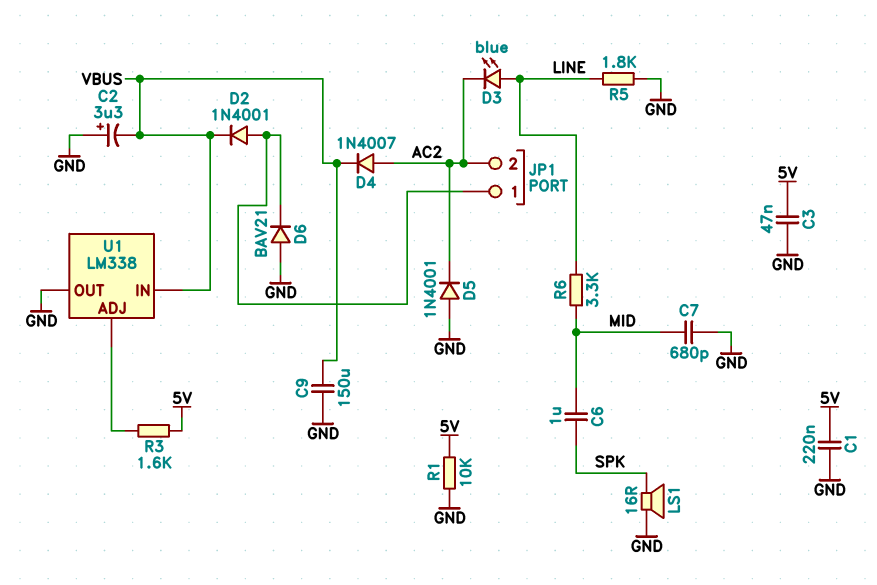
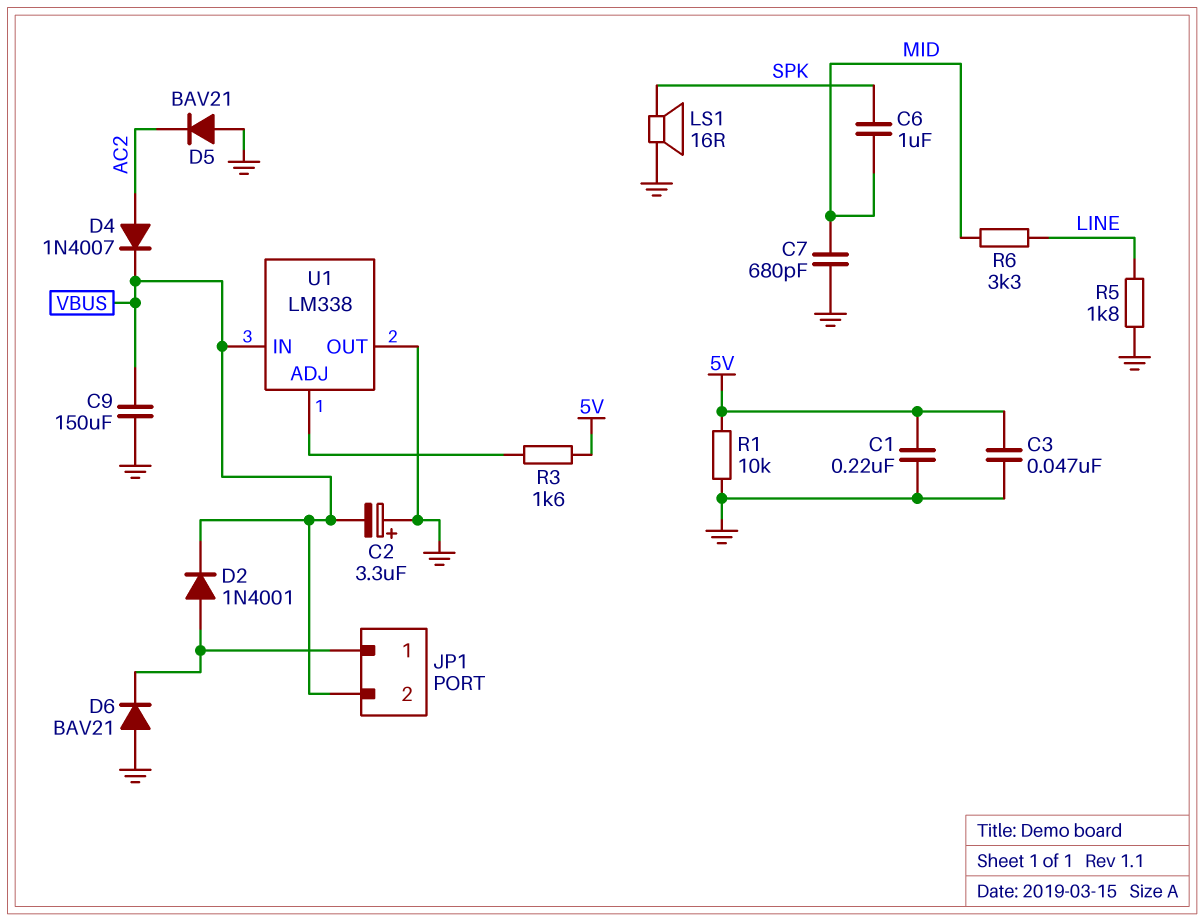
D3: LED blue (A LINE, K AC2) -> none
D5: diode 1N4001 (A GND, K AC2) -> diode BAV21 (A GND, K AC2)
JP1 pin 2: AC2 -> VBUS

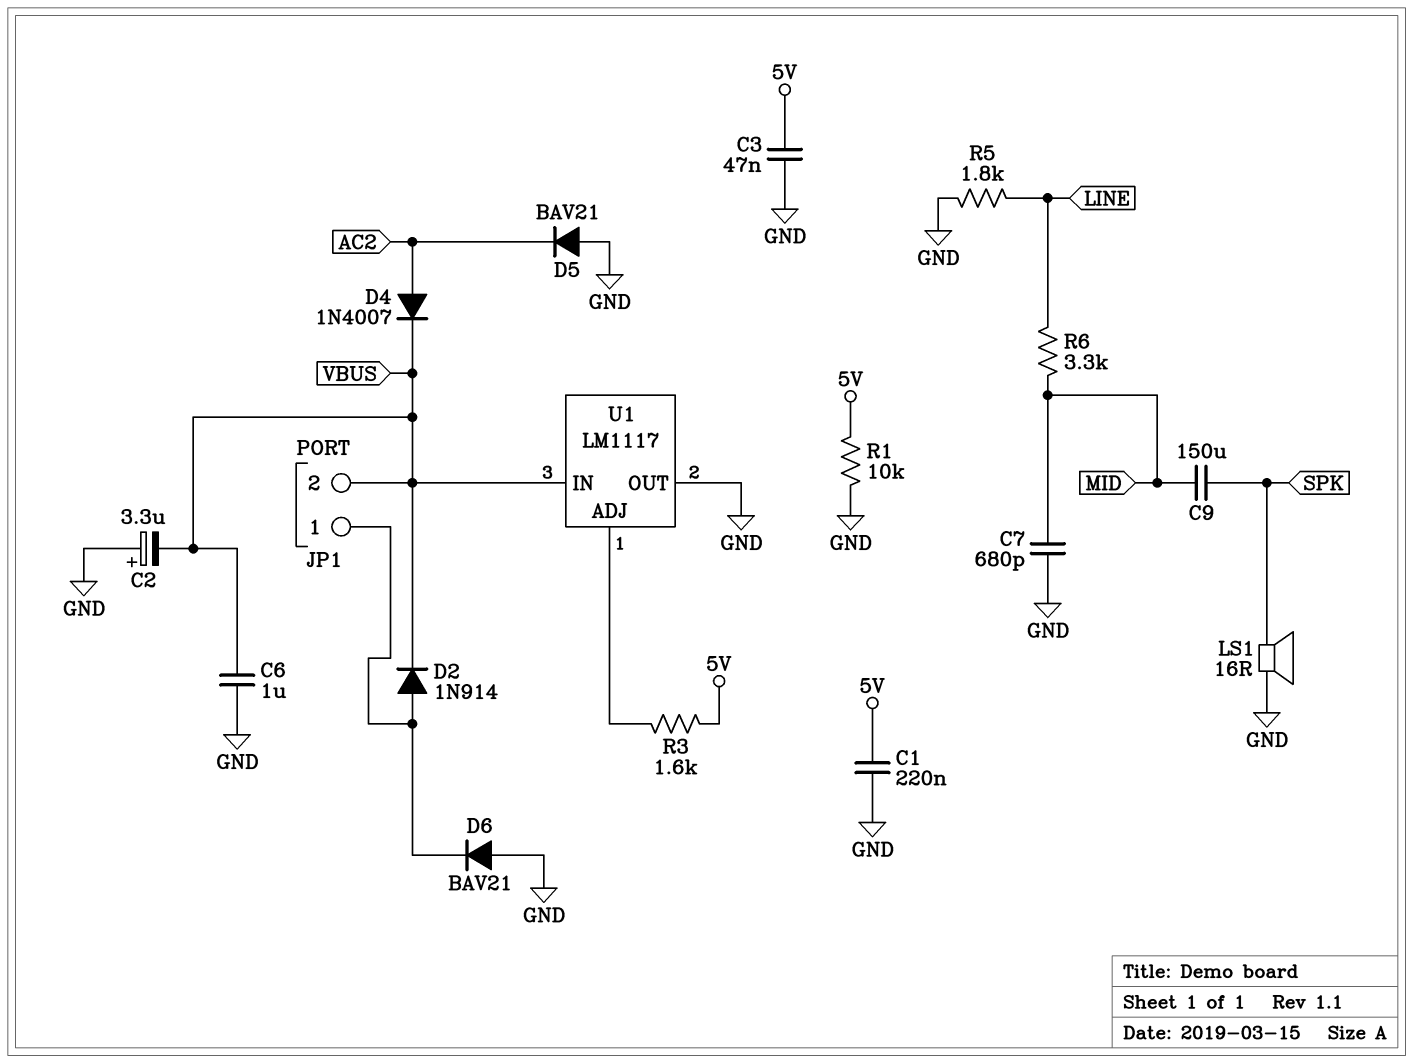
C6: 1uF (MID, SPK) -> 1uF (GND, VBUS)
C9: 150uF (GND, VBUS) -> 150uF (MID, SPK)
D2: diode 1N4001 (A JP1/1, K VBUS) -> diode 1N914 (A JP1/1, K VBUS)
U1: LM338 -> LM1117

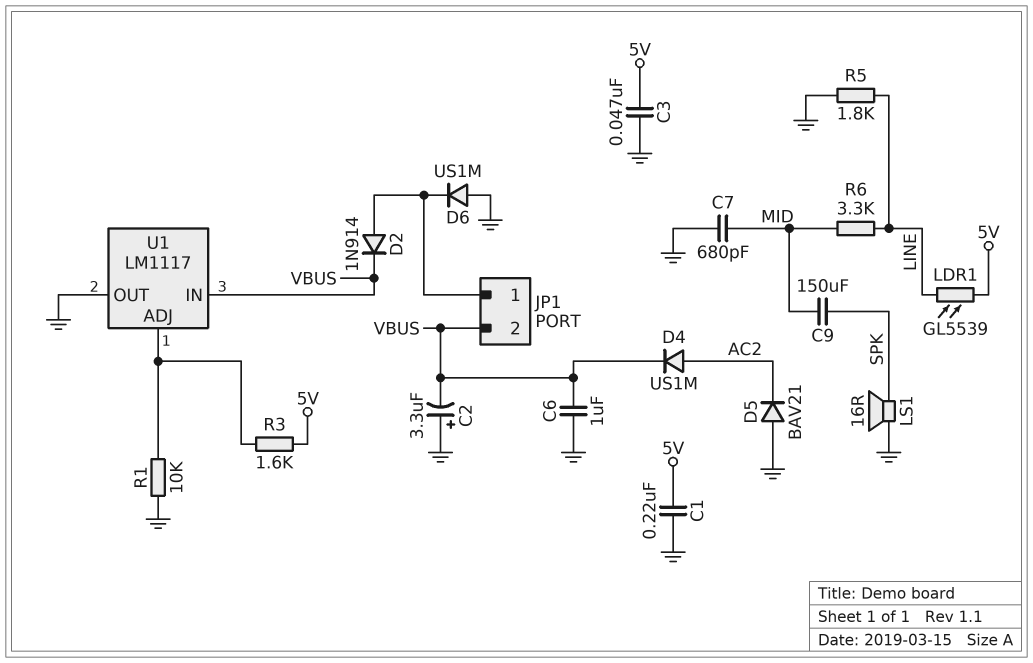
D4: diode 1N4007 (A AC2, K VBUS) -> diode US1M (A AC2, K VBUS)
D6: diode BAV21 (A GND, K JP1/1) -> diode US1M (A GND, K JP1/1)
LDR1: none -> GL5539 (5V, LINE)
R1: 10k (5V, GND) -> 10k (GND, U1/ADJ)

